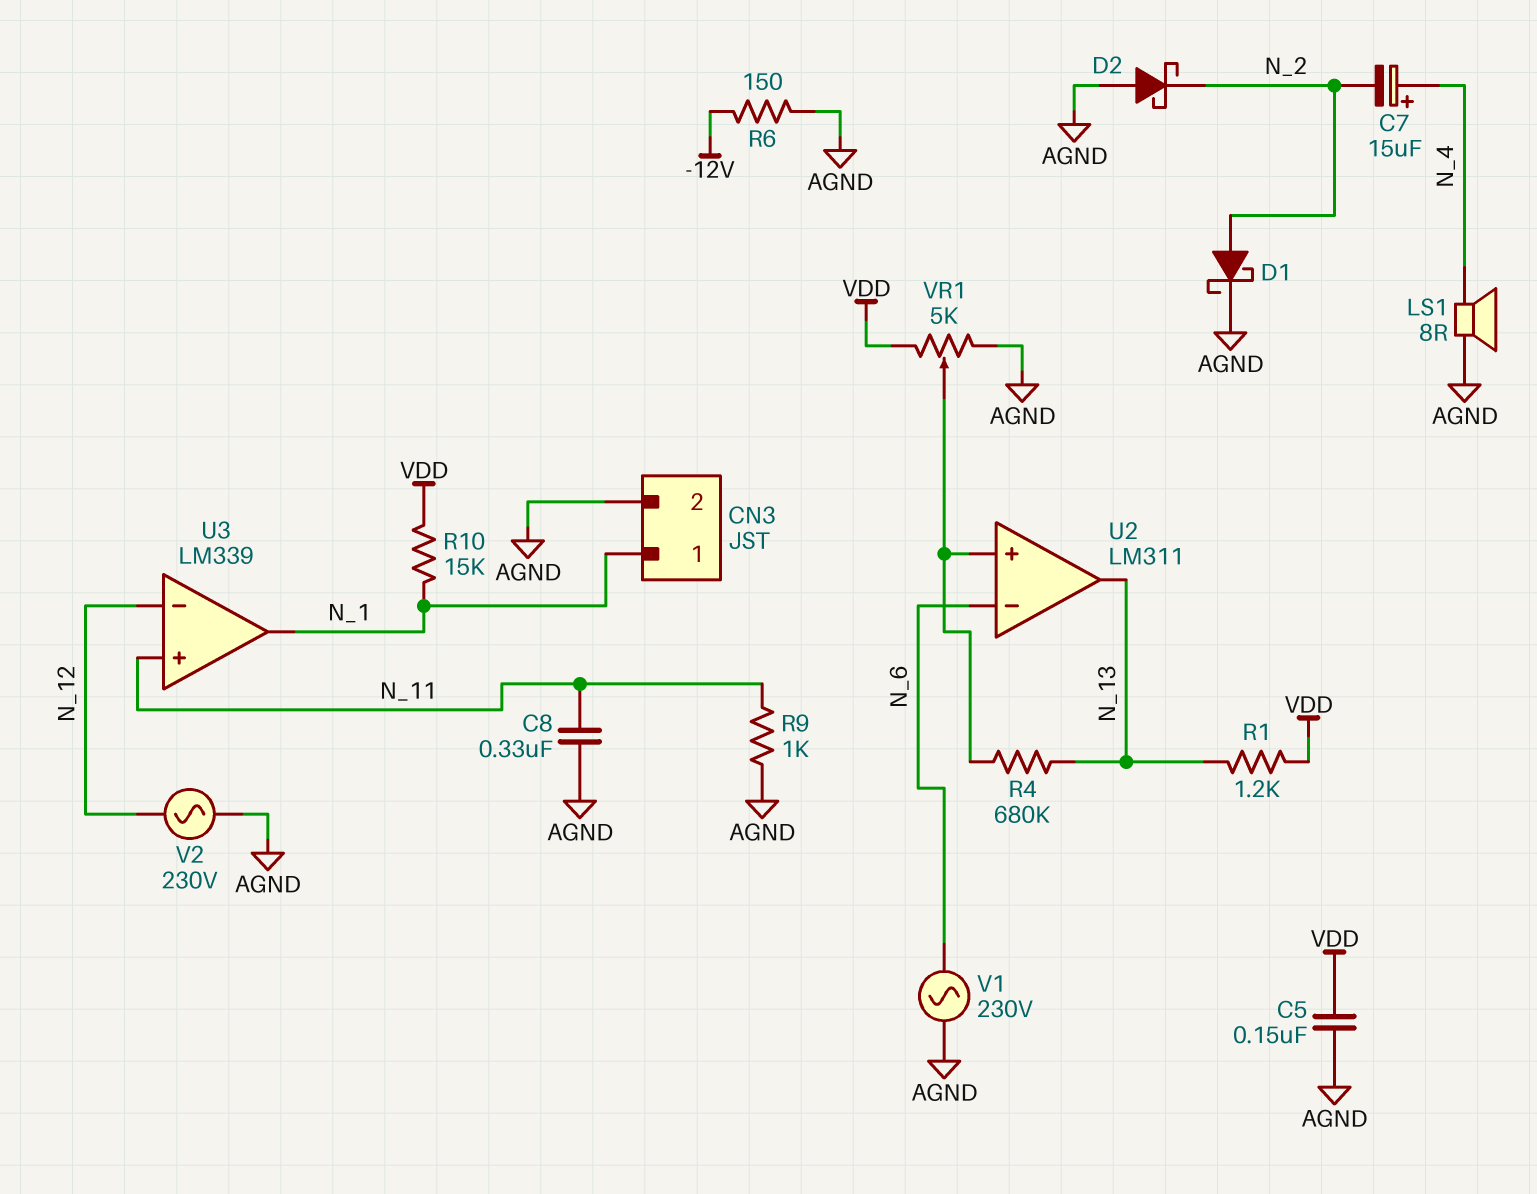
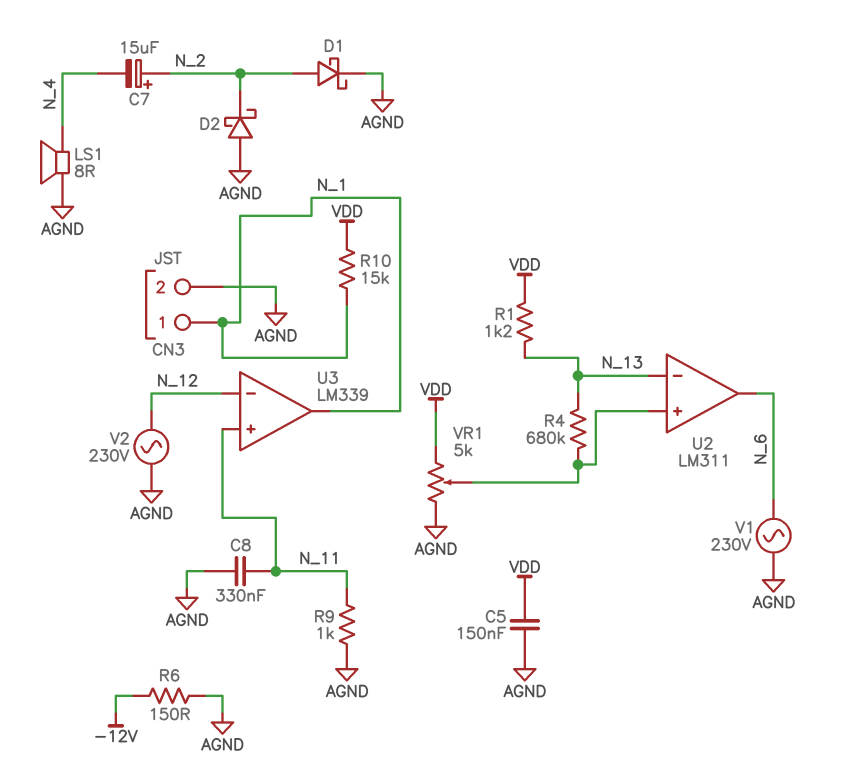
C7: 15uF (plus N_4, minus N_2) -> 15uF (plus N_2, minus N_4)
U2 pin in-: N_6 -> N_13
U2 pin out: N_13 -> N_6

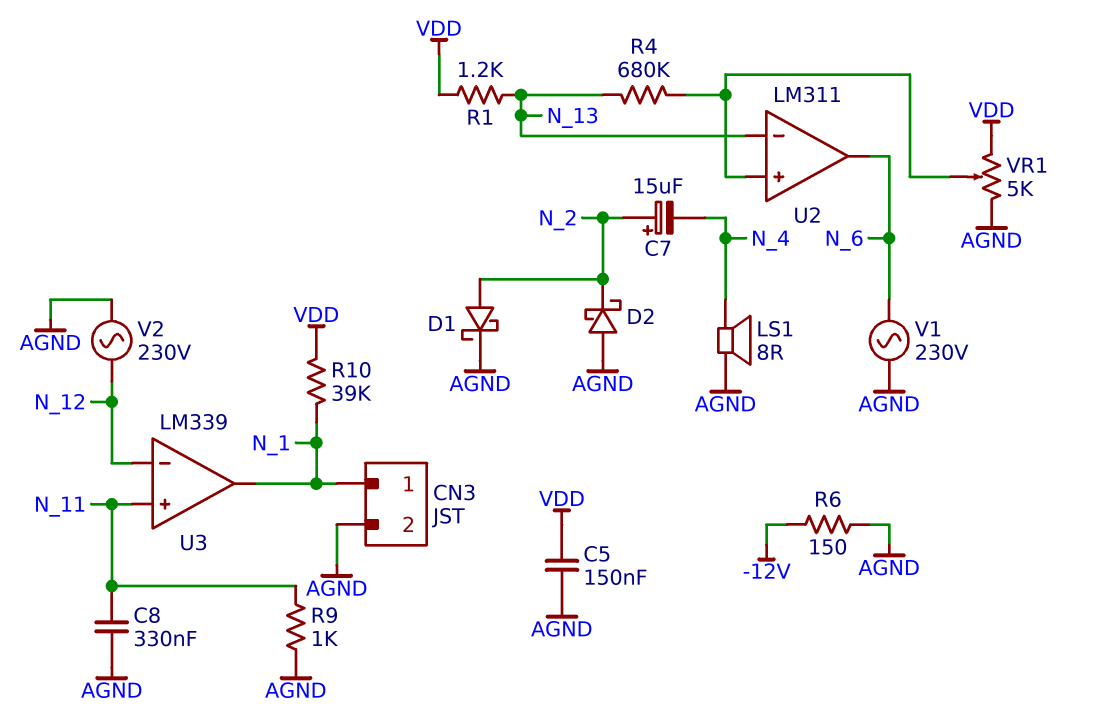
R10: 15k (N_1, VDD) -> 39k (N_1, VDD)

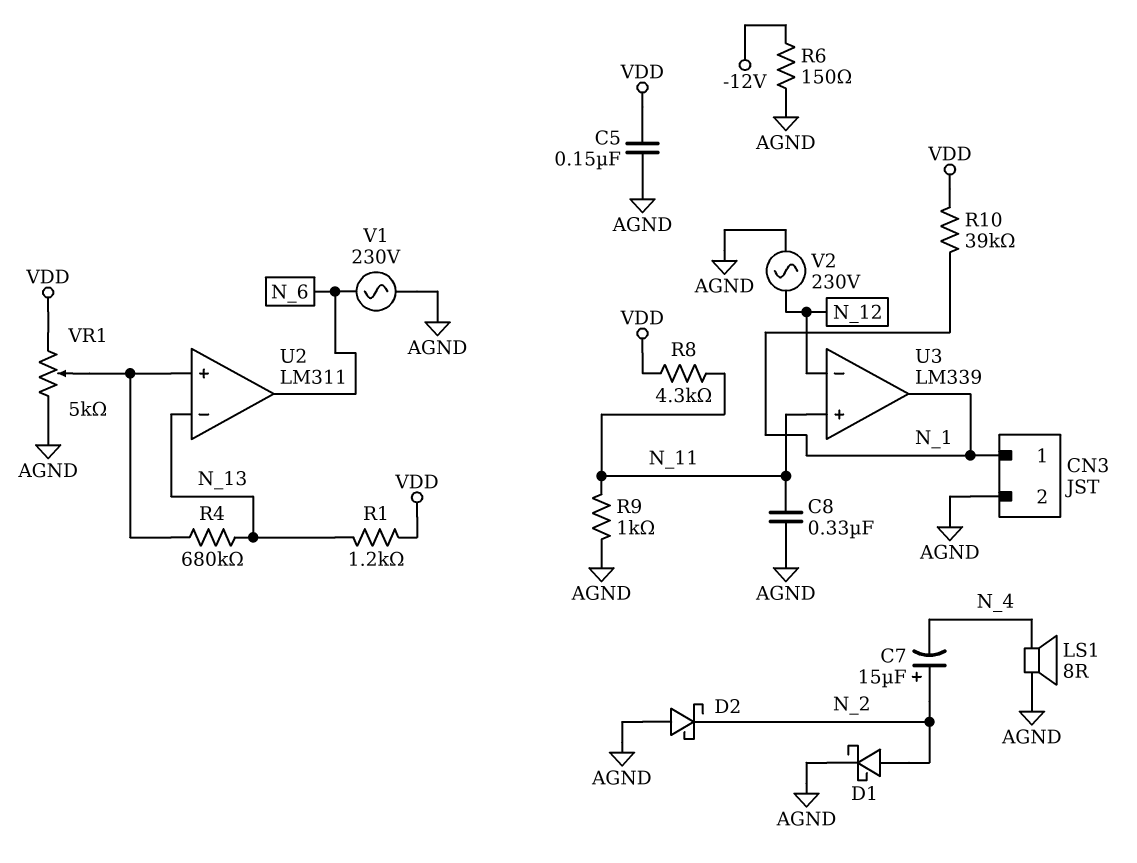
R8: none -> 4.3k (N_11, VDD)

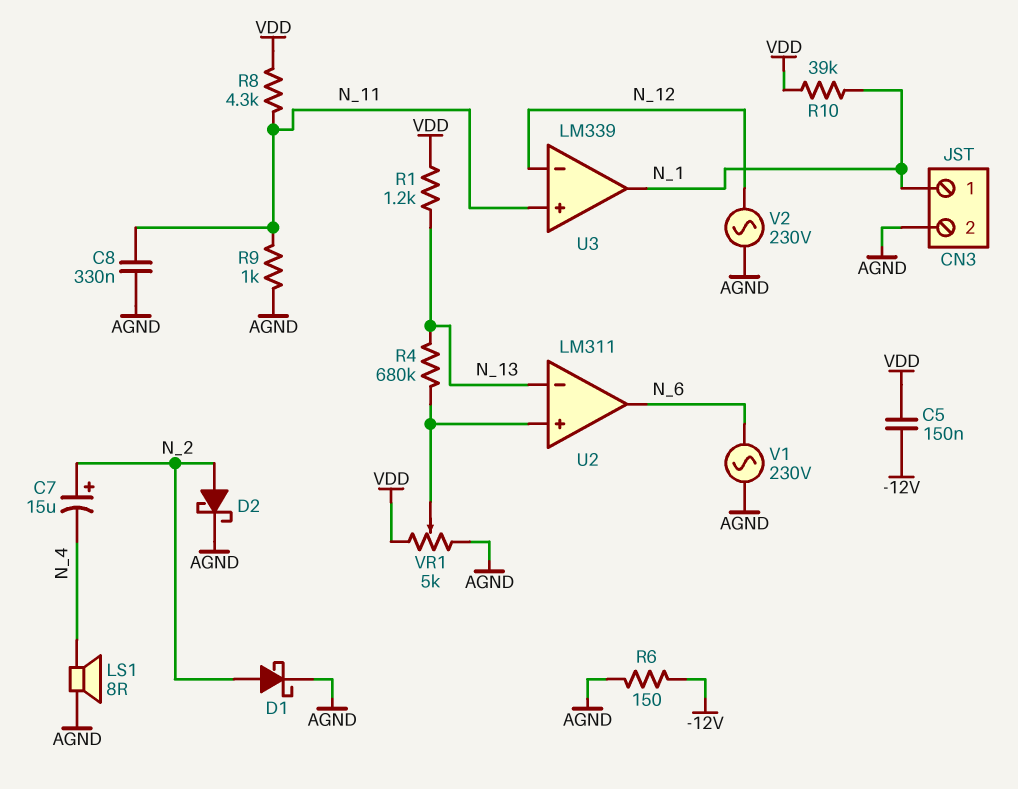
C5: 150nF (AGND, VDD) -> 150nF (-12V, VDD)
D2: schottky (A AGND, K N_2) -> schottky (A N_2, K AGND)

